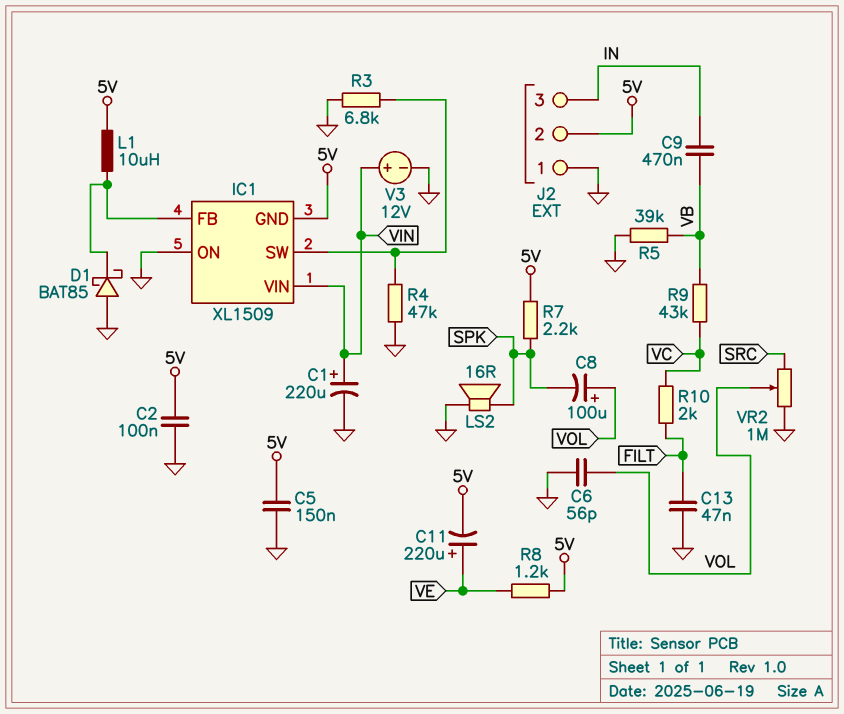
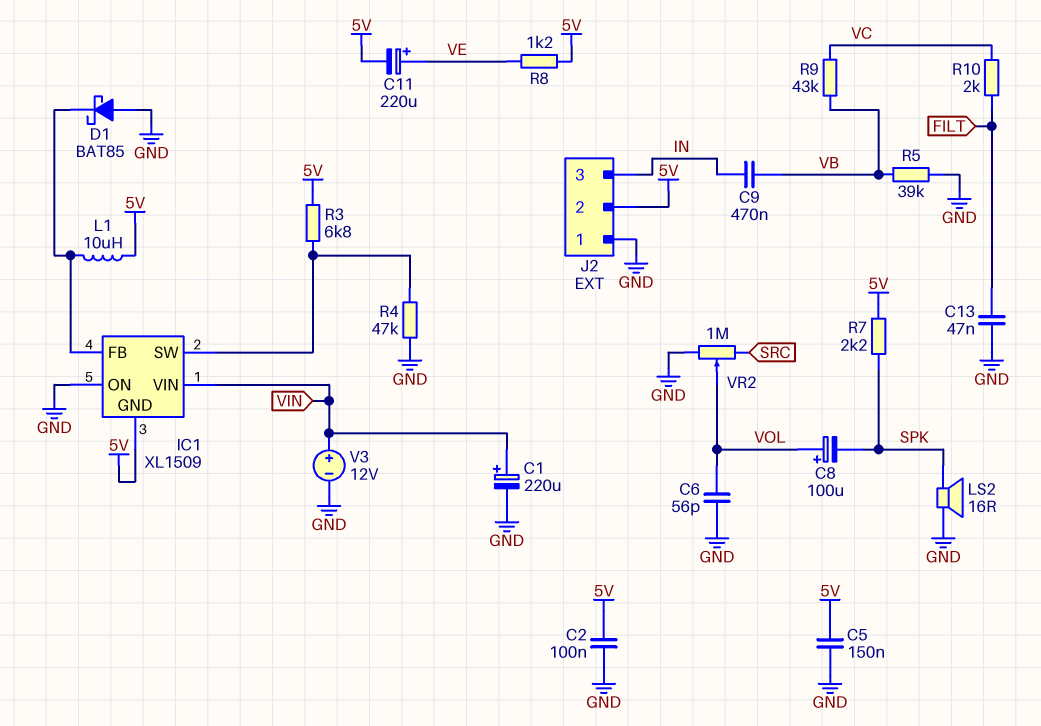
R3: 6.8k (GND, IC1/SW) -> 6.8k (5V, IC1/SW)

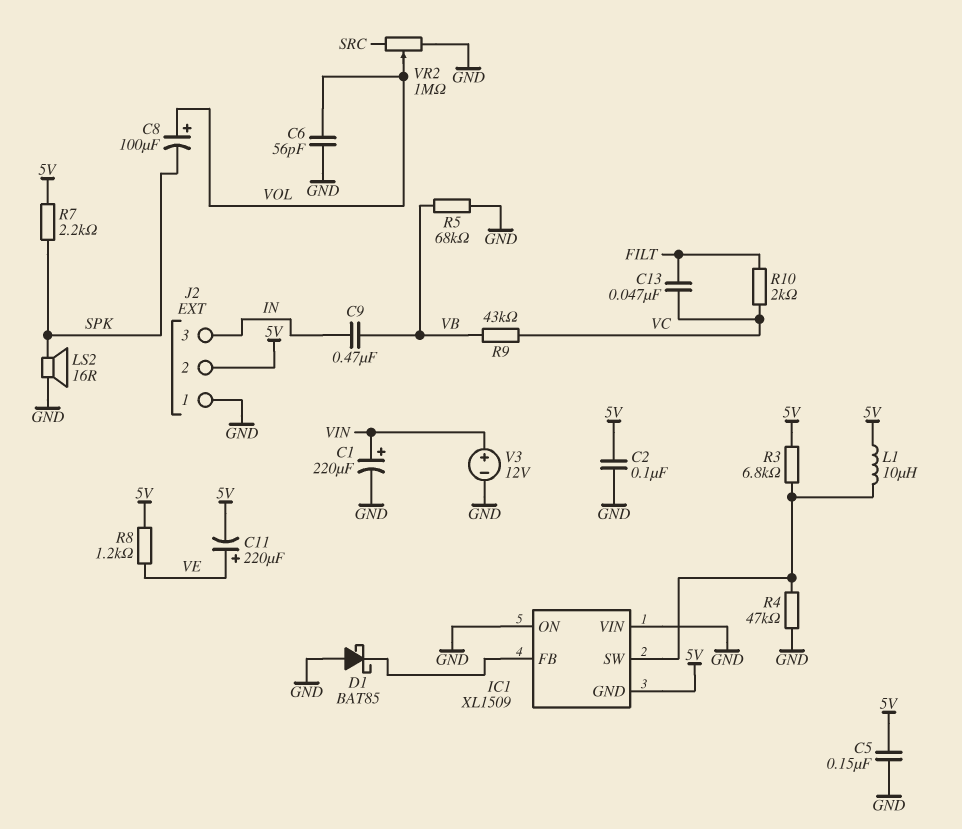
C13: 47nF (FILT, GND) -> 47nF (FILT, VC)
IC1 pin VIN: VIN -> GND
L1: 10uH (5V, IC1/FB) -> 10uH (5V, IC1/SW)
R5: 39k (GND, VB) -> 68k (GND, VB)

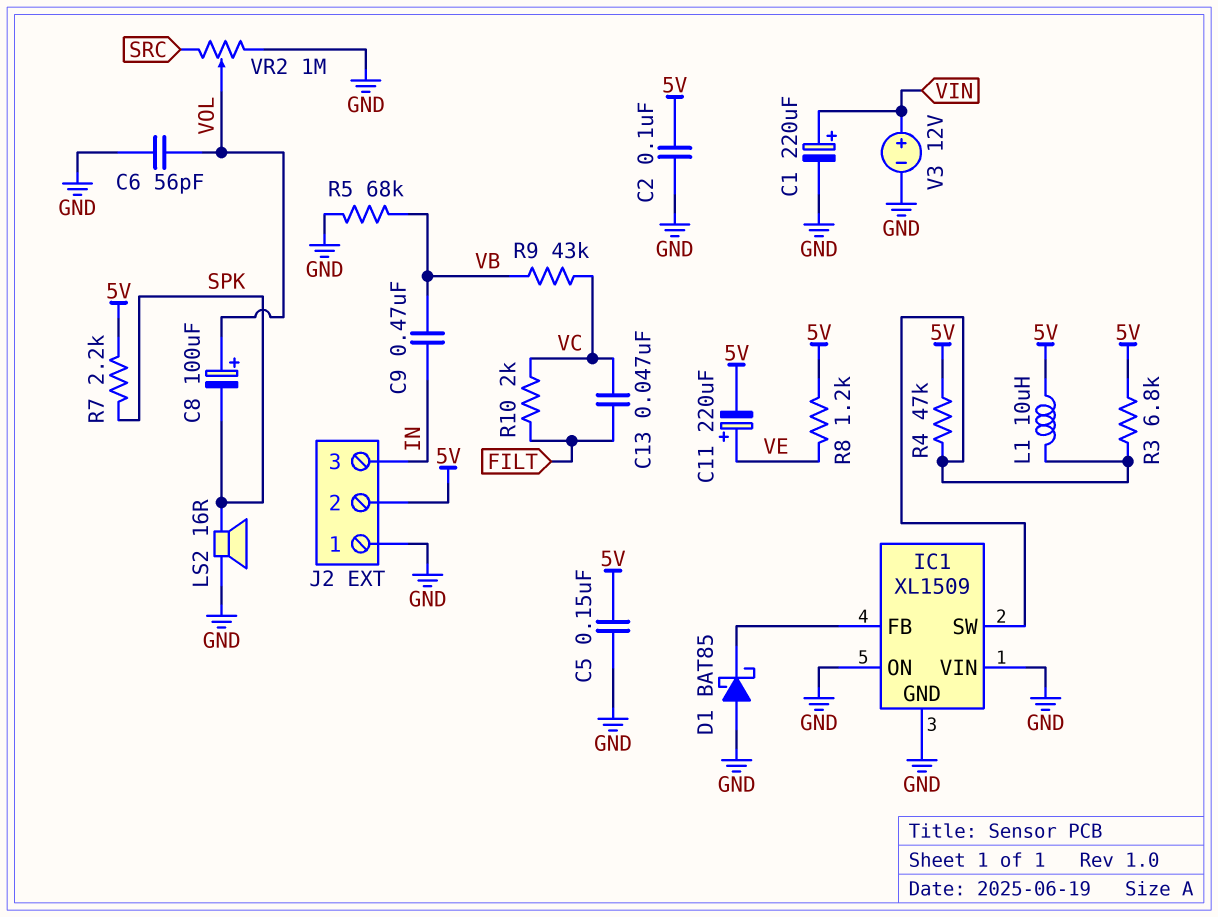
IC1 pin GND: 5V -> GND
R4: 47k (GND, IC1/SW) -> 47k (5V, IC1/SW)

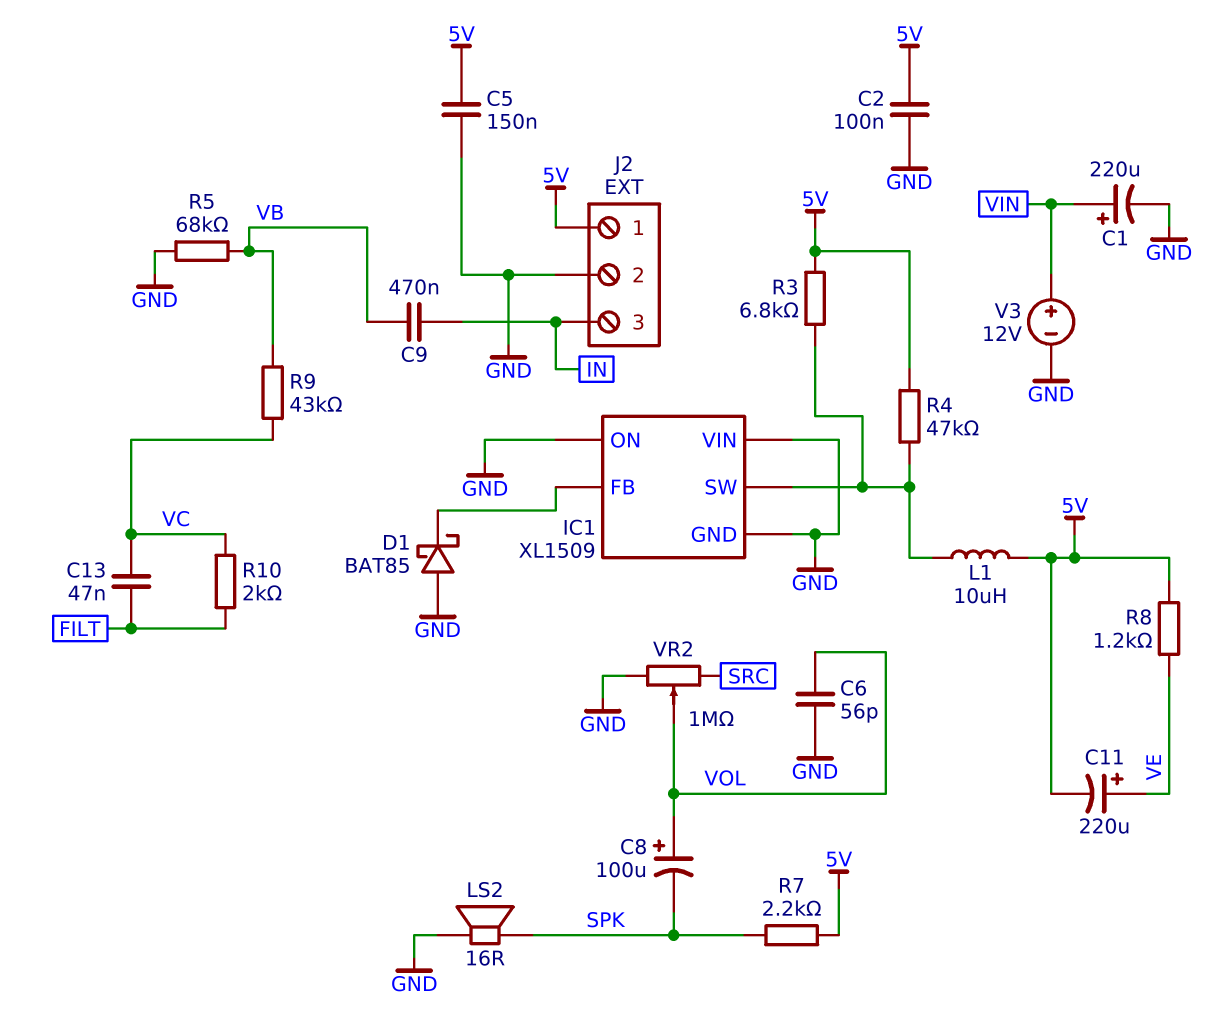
J2 pin 1: GND -> 5V
J2 pin 2: 5V -> GND

